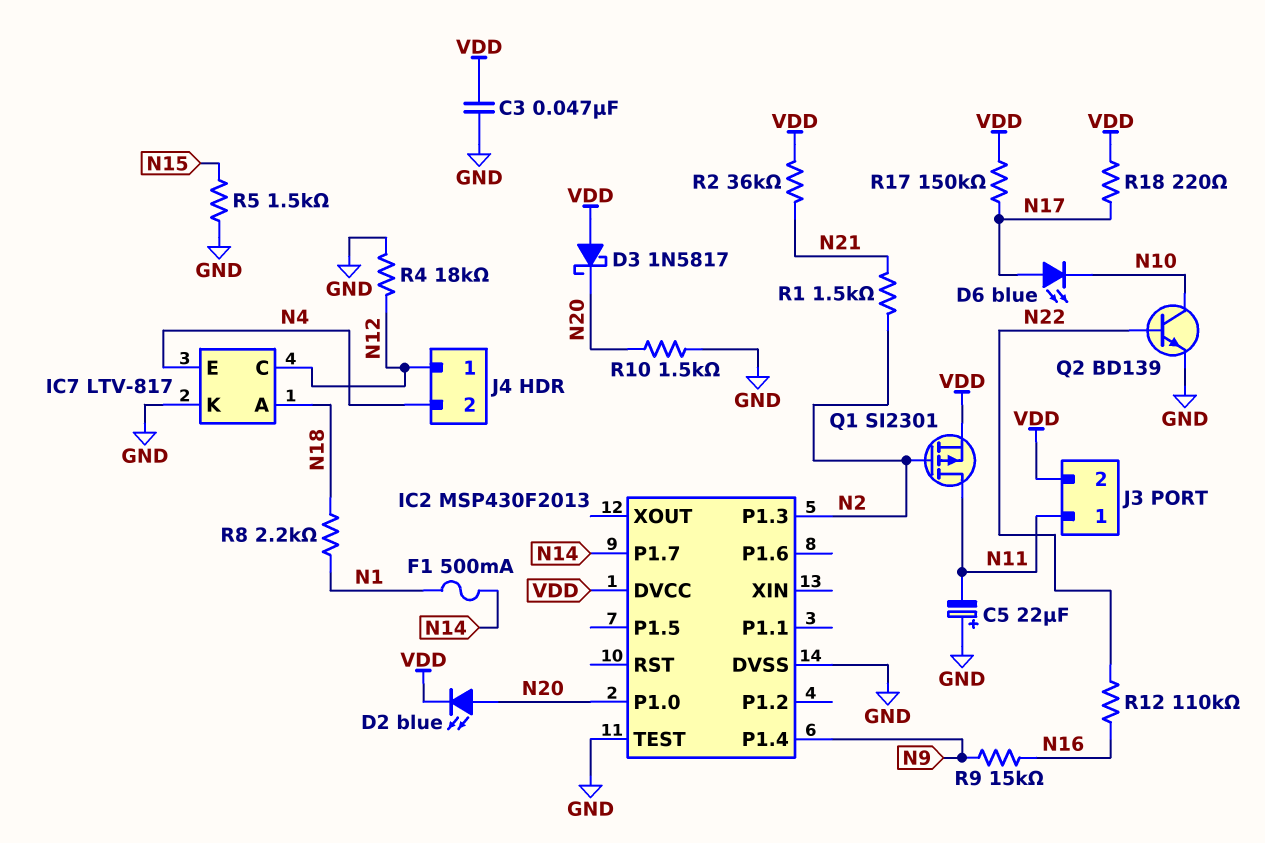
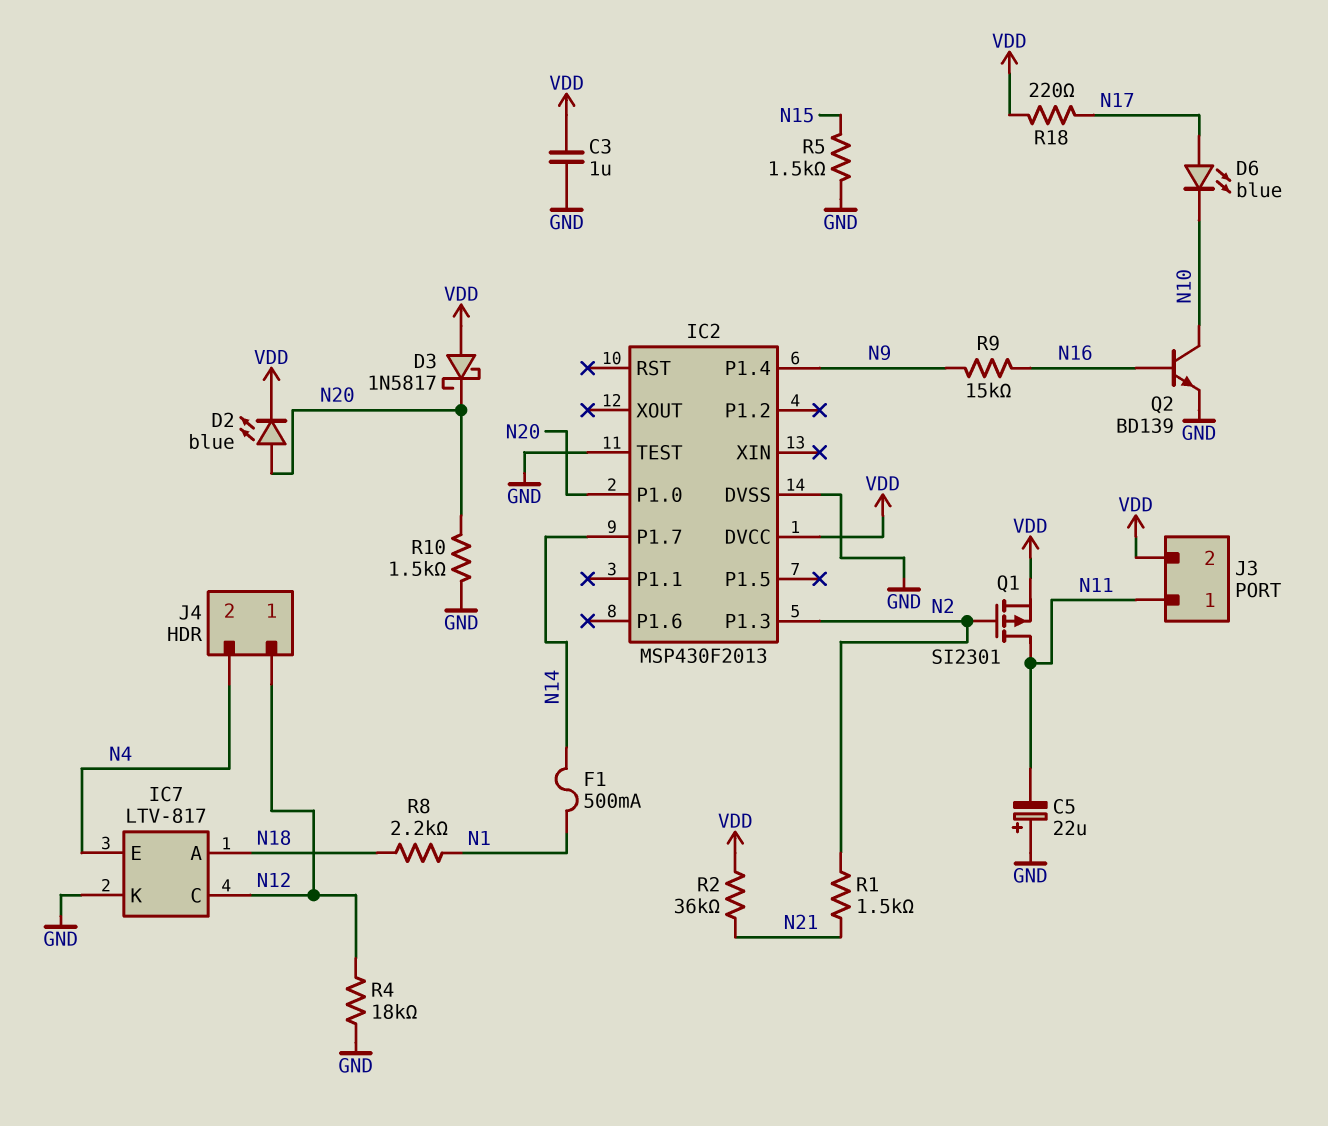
C3: 47nF (GND, VDD) -> 1uF (GND, VDD)
Q2: NPN BD139 (B N22, C N10, E GND) -> NPN BD139 (B N16, C N10, E GND)
R12: 110k (N16, N22) -> none
R17: 150k (N17, VDD) -> none

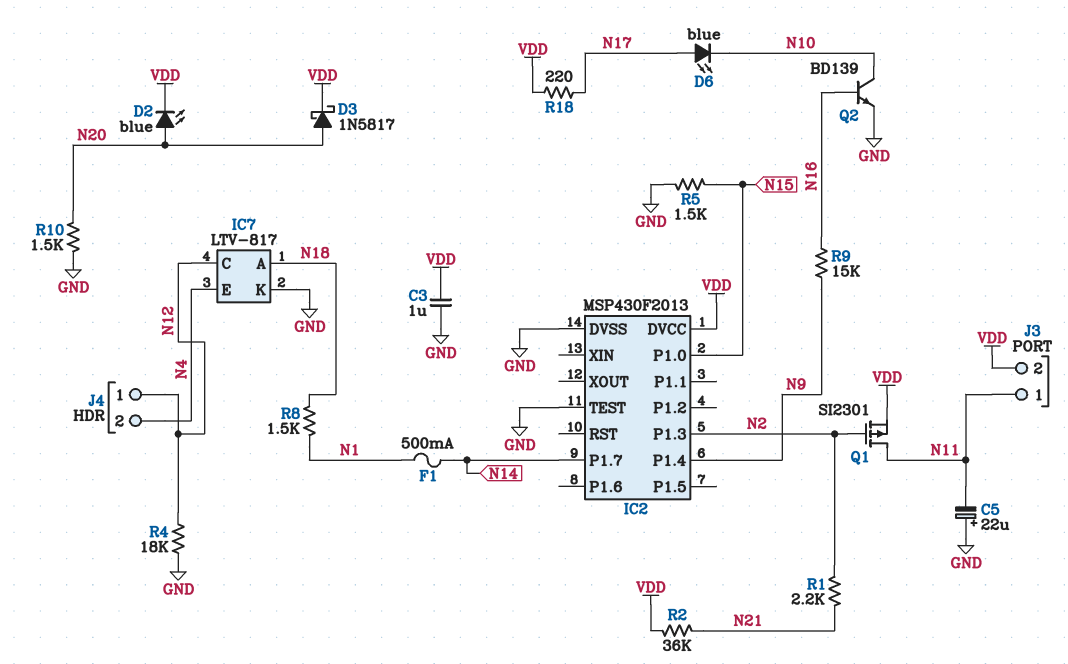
D3: schottky 1N5817 (A VDD, K N20) -> schottky 1N5817 (A N20, K VDD)
IC2 pin P1.0: N20 -> N15
R1: 1.5k (N2, N21) -> 2.2k (N2, N21)
R8: 2.2k (N1, N18) -> 1.5k (N1, N18)

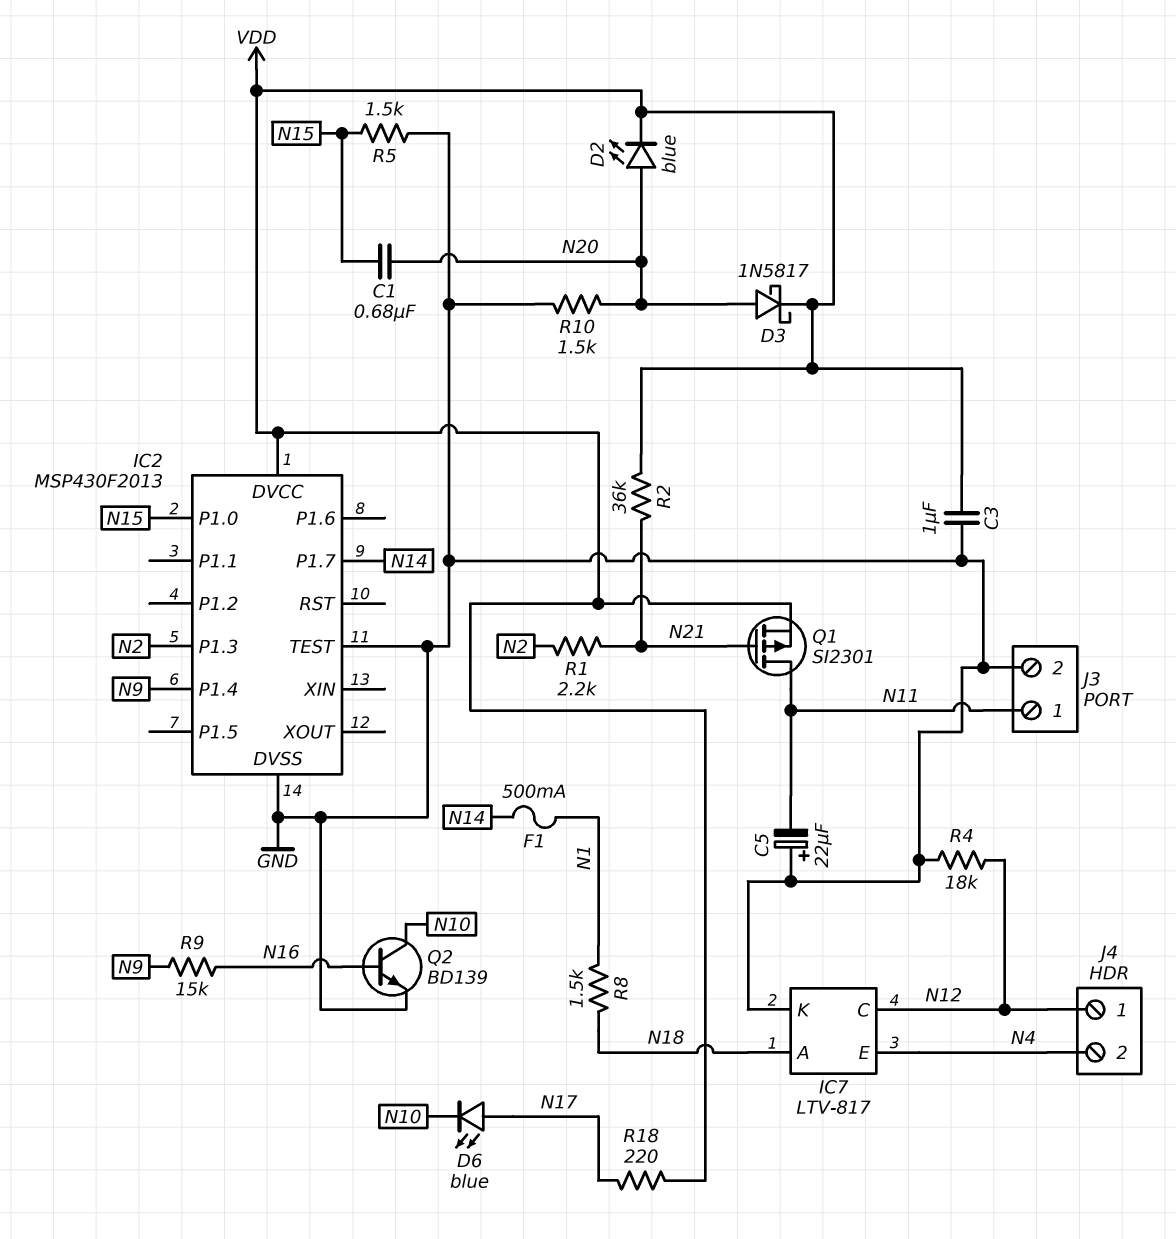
C1: none -> 680nF (N15, N20)
J3 pin 2: VDD -> GND
Q1: PMOS SI2301 (G N2, D N11, S VDD) -> PMOS SI2301 (G N21, D N11, S VDD)

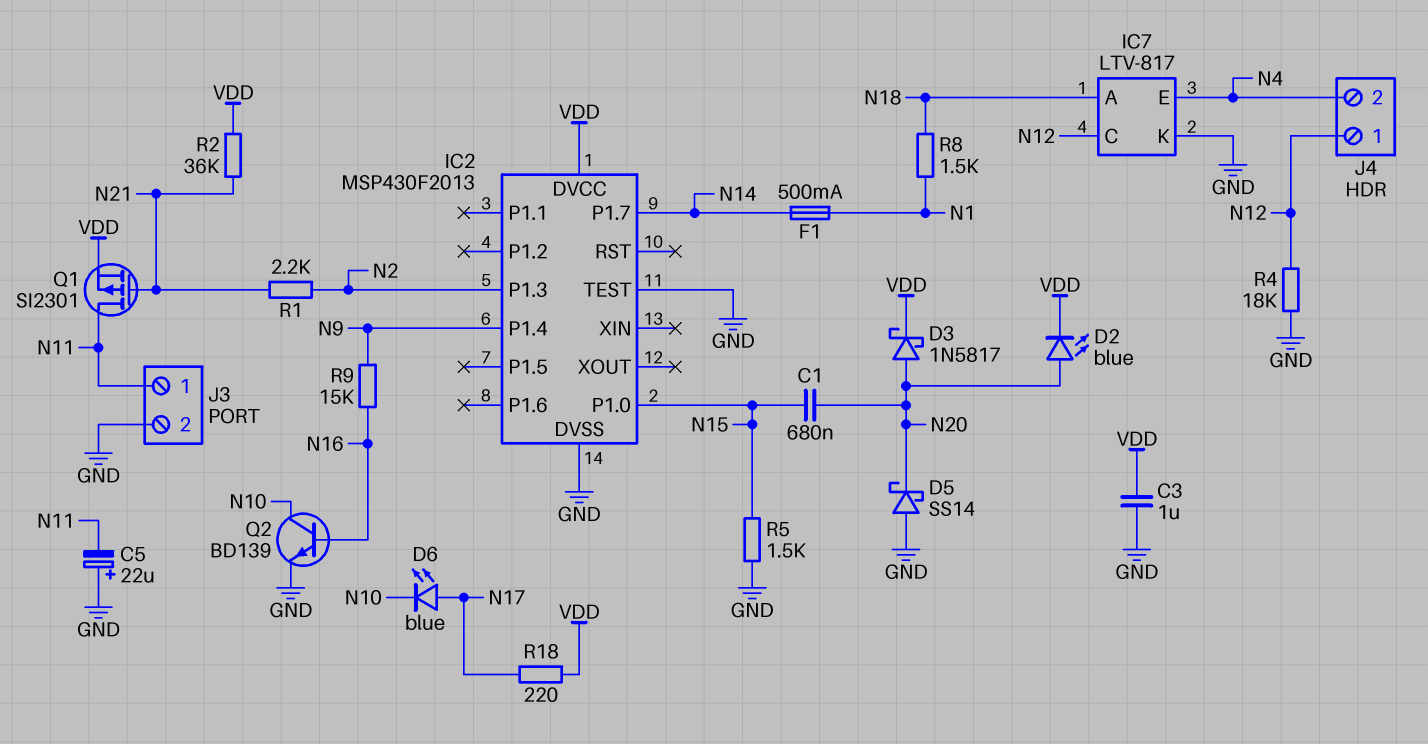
D5: none -> schottky SS14 (A GND, K N20)
R10: 1.5k (GND, N20) -> none

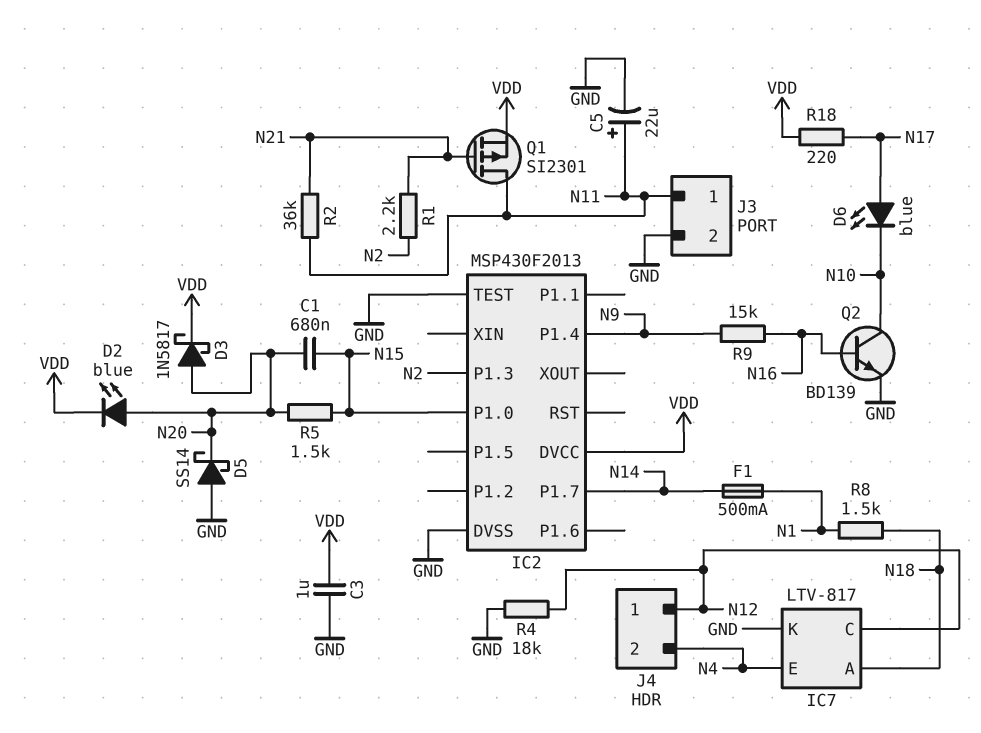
C5: 22uF (plus GND, minus N11) -> 22uF (plus N11, minus GND)
R2: 36k (N21, VDD) -> 36k (N11, N21)
R5: 1.5k (GND, N15) -> 1.5k (N15, N20)

